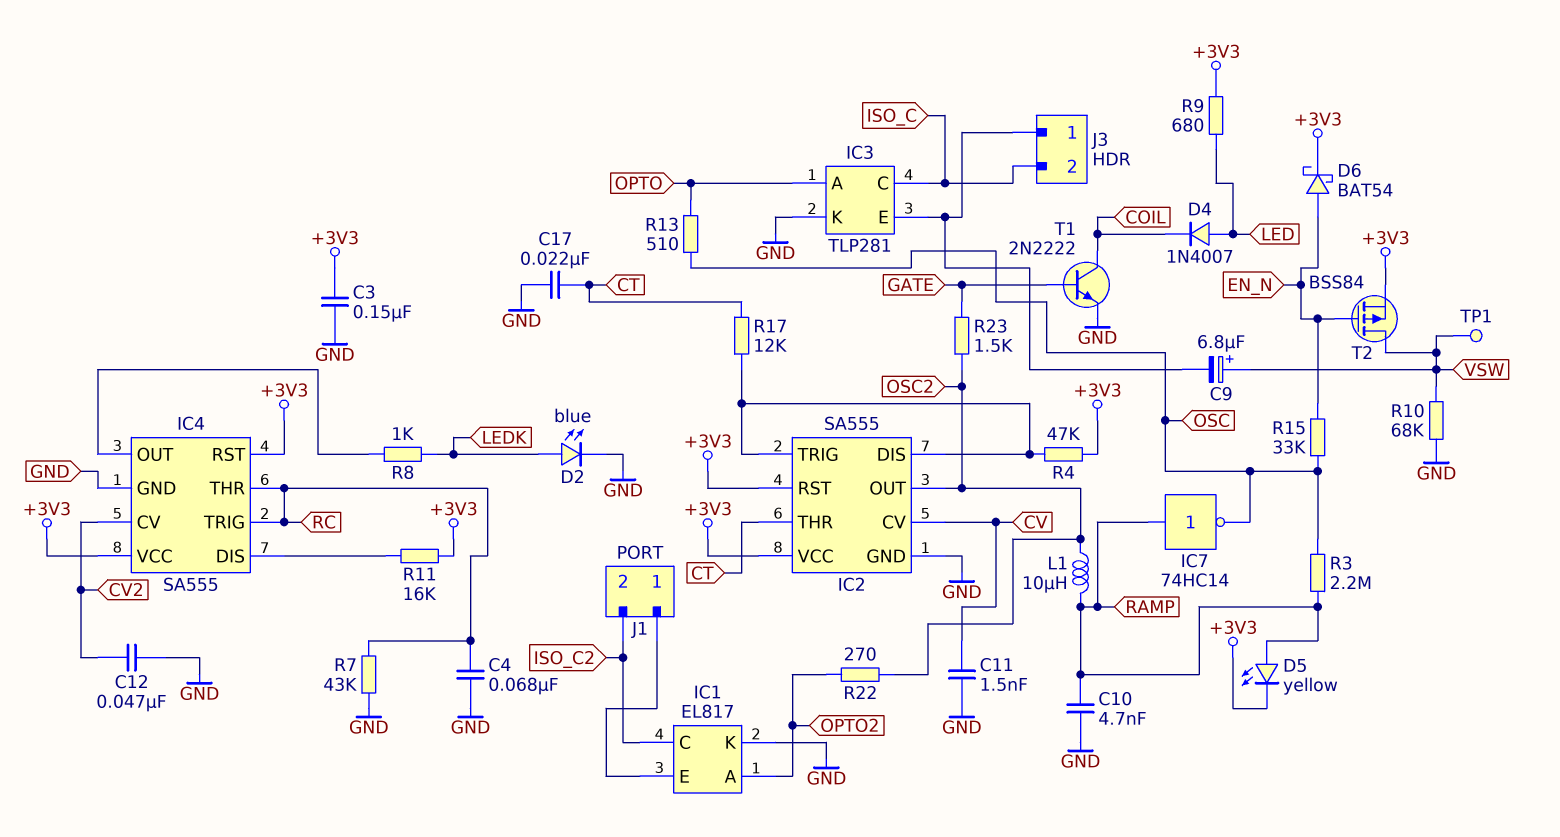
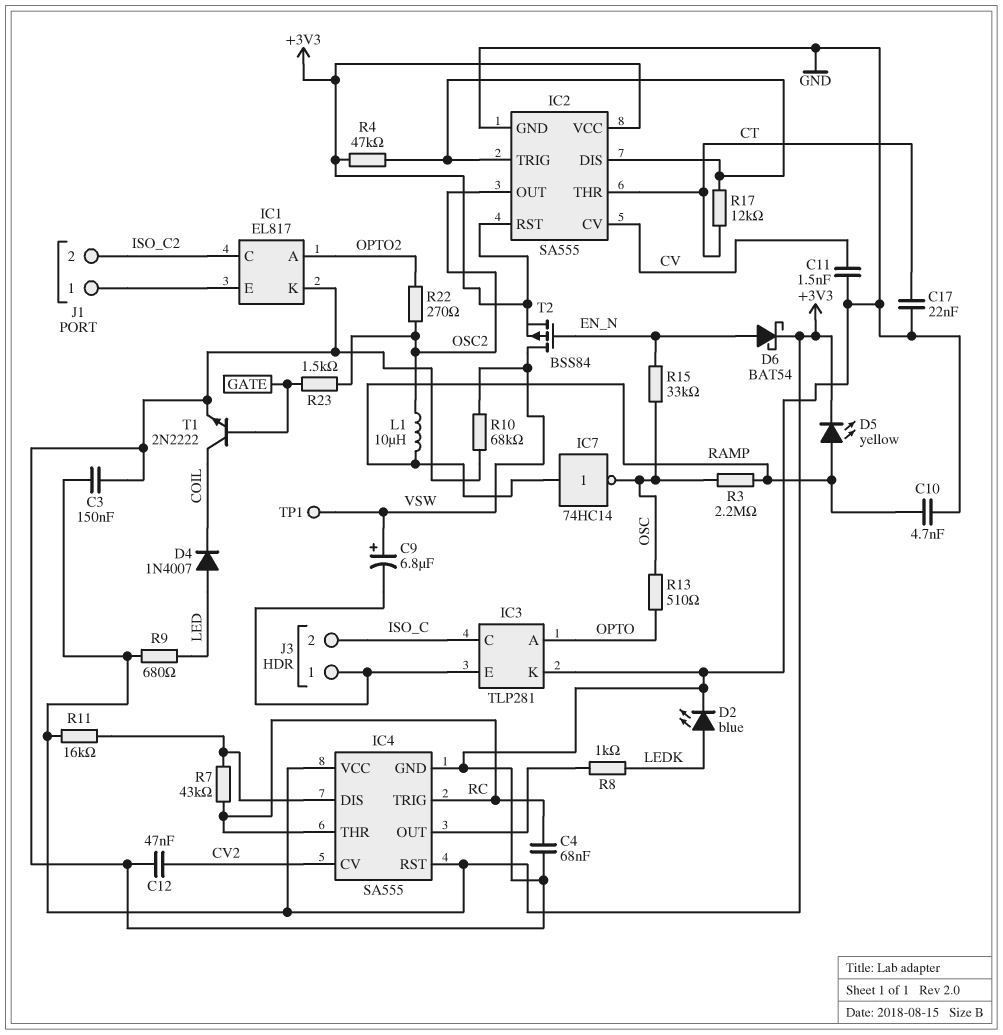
R7: 43k (GND, RC) -> 43k (IC4/DIS, RC)

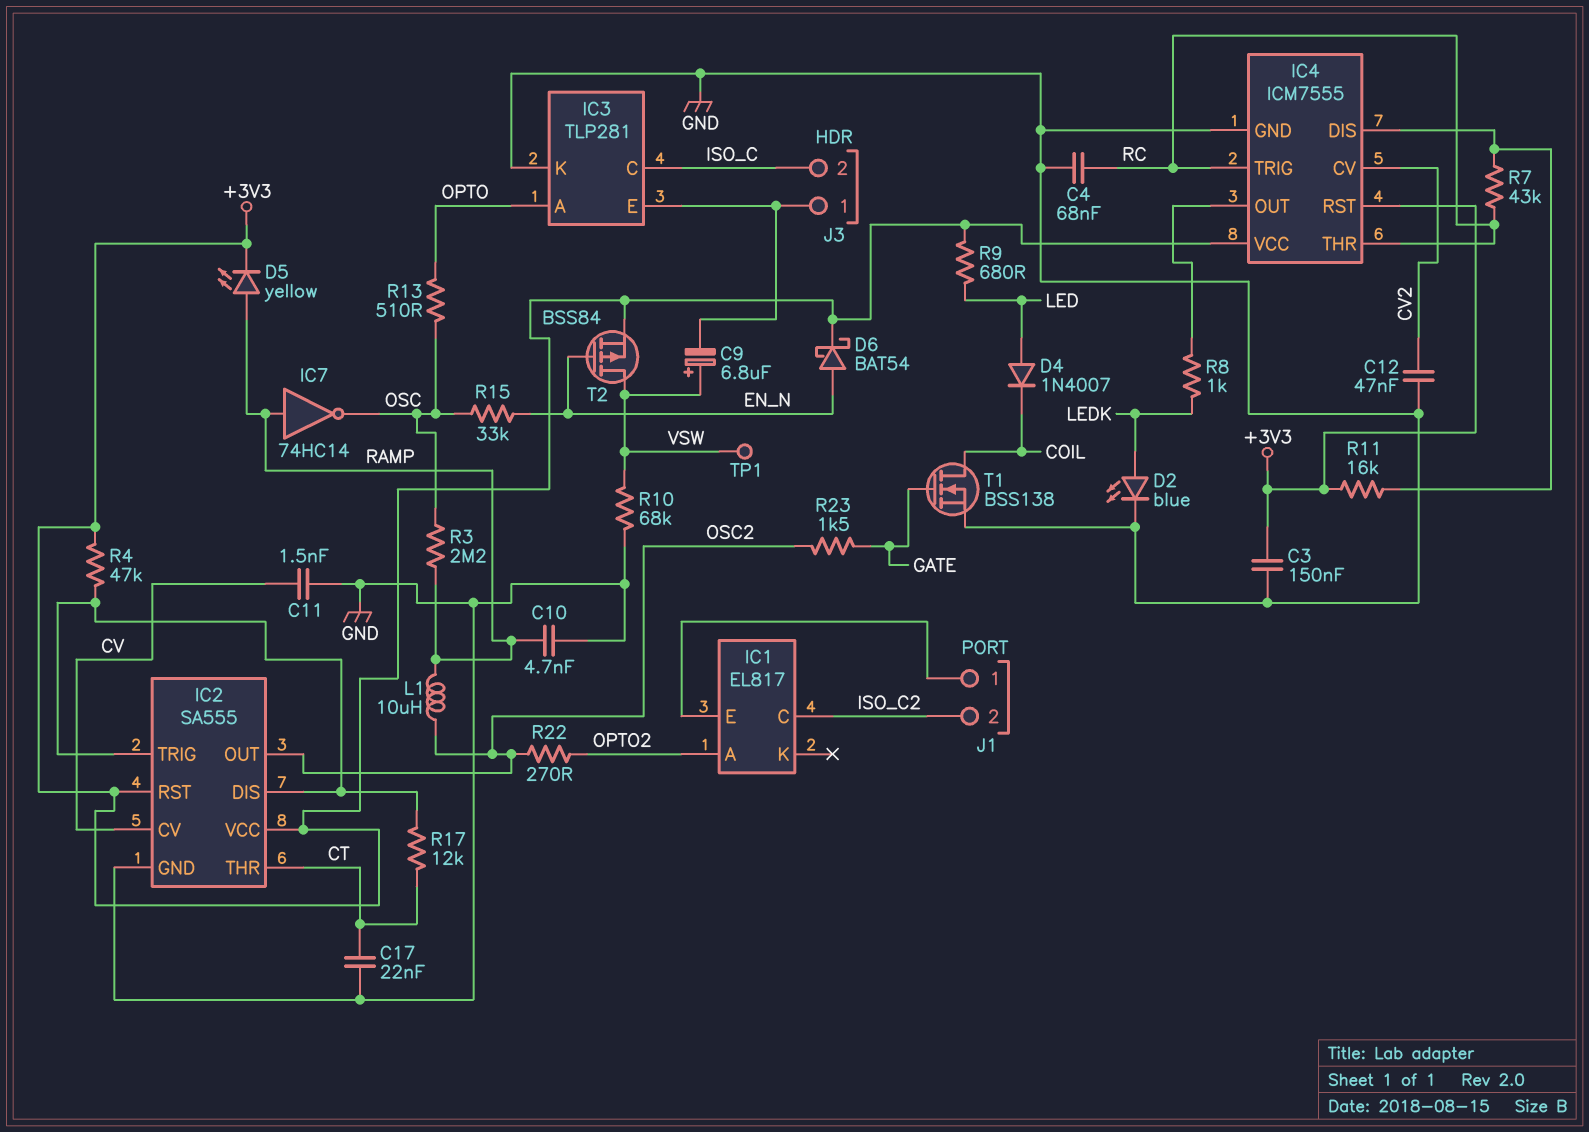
IC1 pin K: GND -> none
IC4: SA555 -> ICM7555
T1: NPN 2N2222 (B GATE, C COIL, E GND) -> NMOS BSS138 (G GATE, D COIL, S GND)

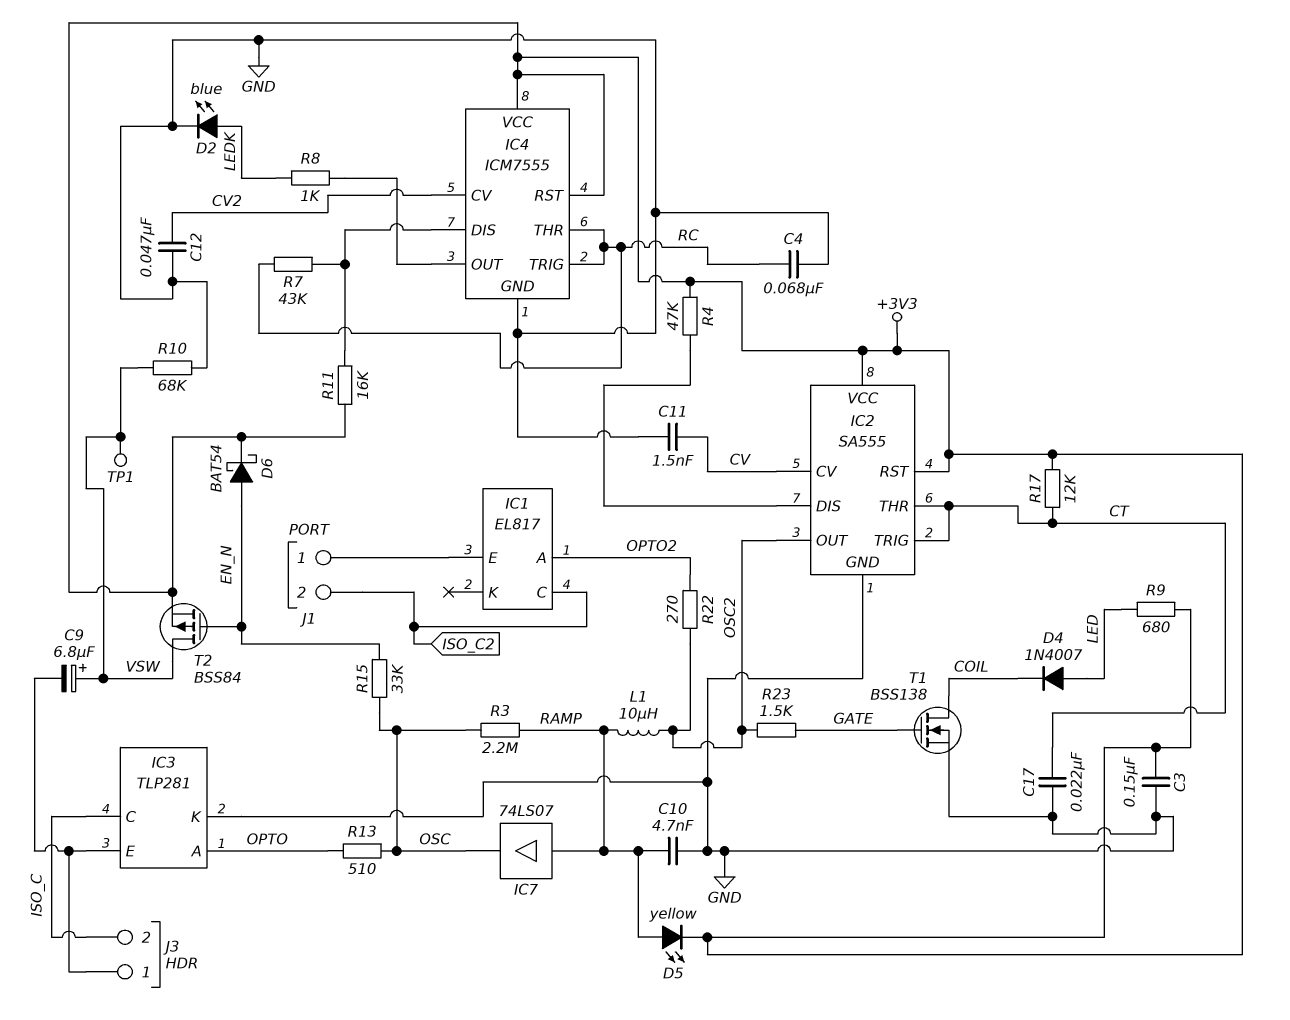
IC2 pin TRIG: IC2/DIS -> CT
IC7: NOT 74HC14 (in RAMP, out OSC) -> buffer 74LS07 (in RAMP, out OSC)
R17: 12k (CT, IC2/DIS) -> 12k (+3V3, CT)

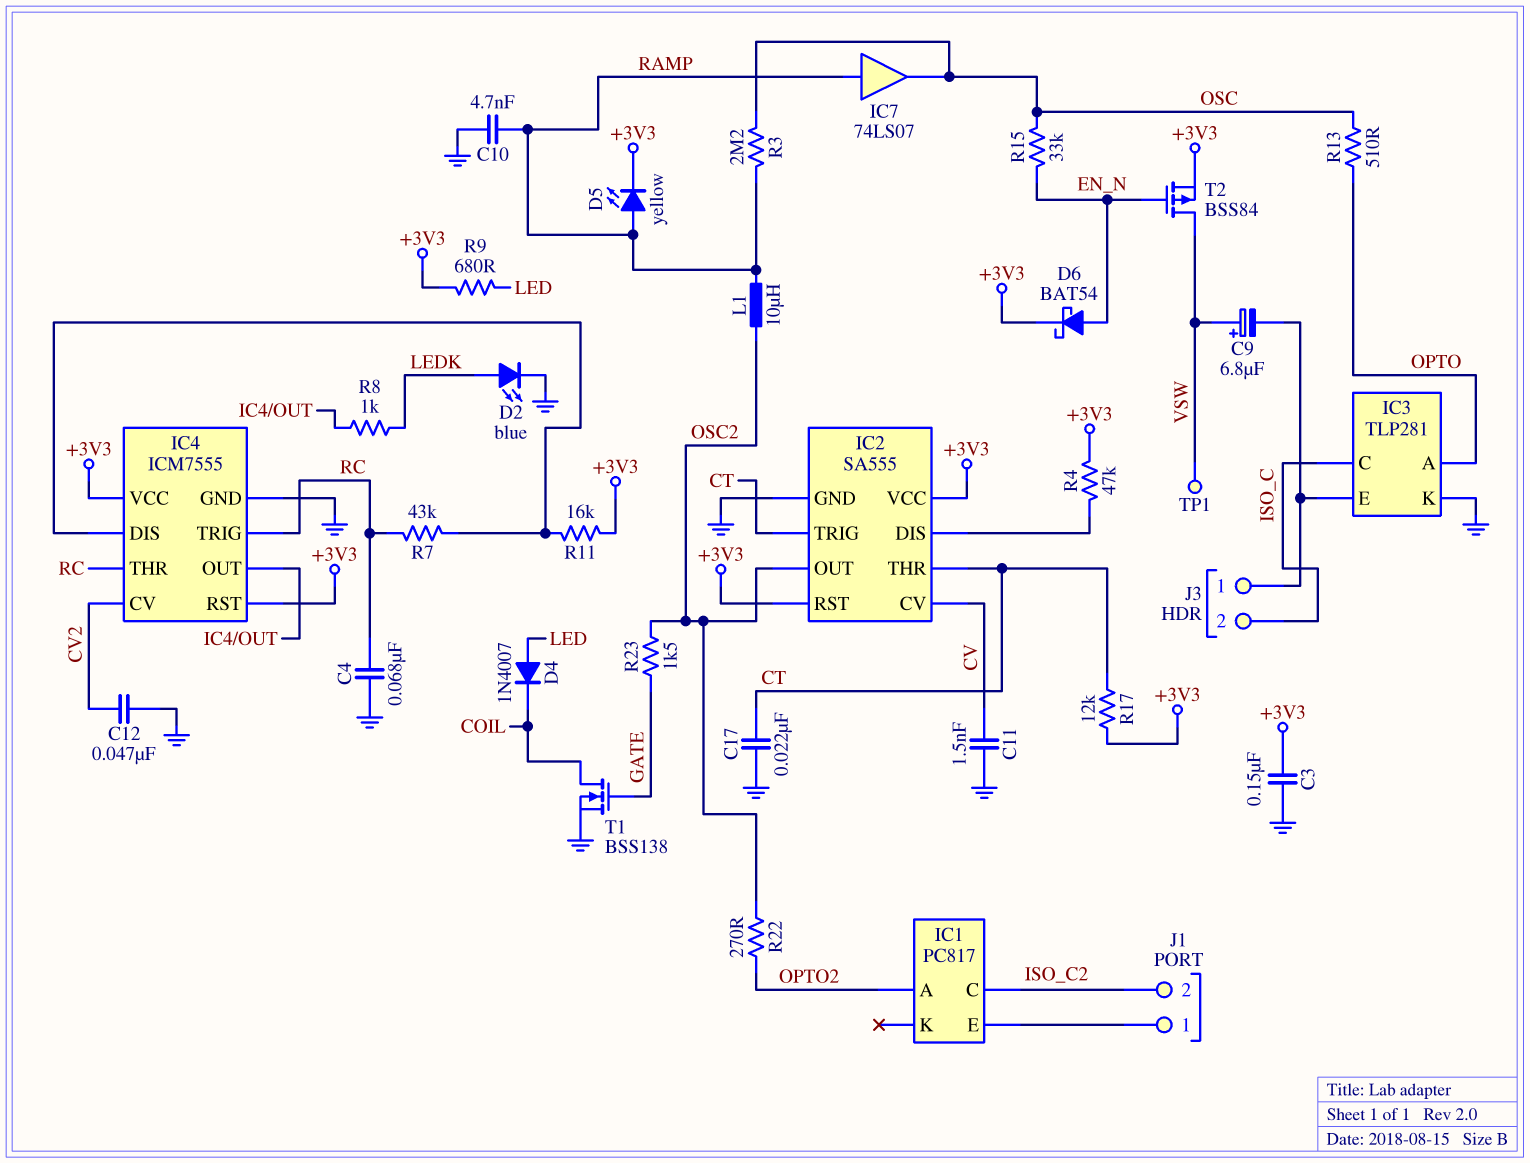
IC1: EL817 -> PC817
R10: 68k (GND, VSW) -> none

